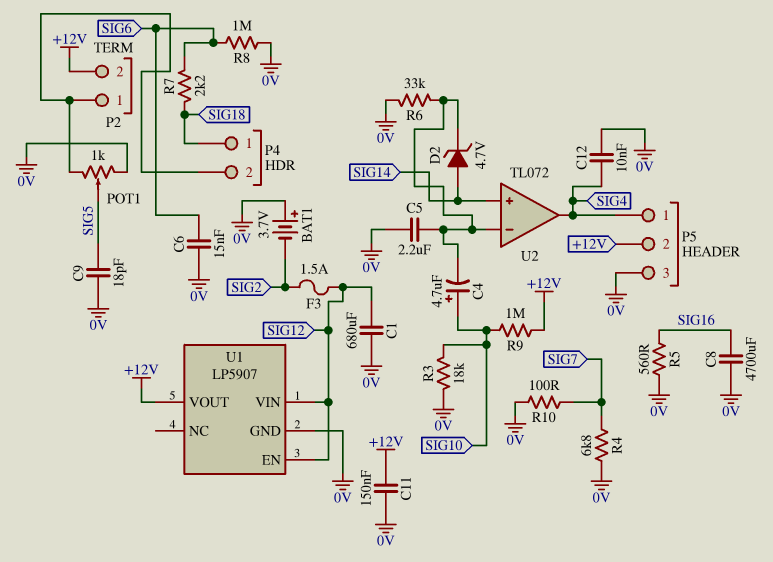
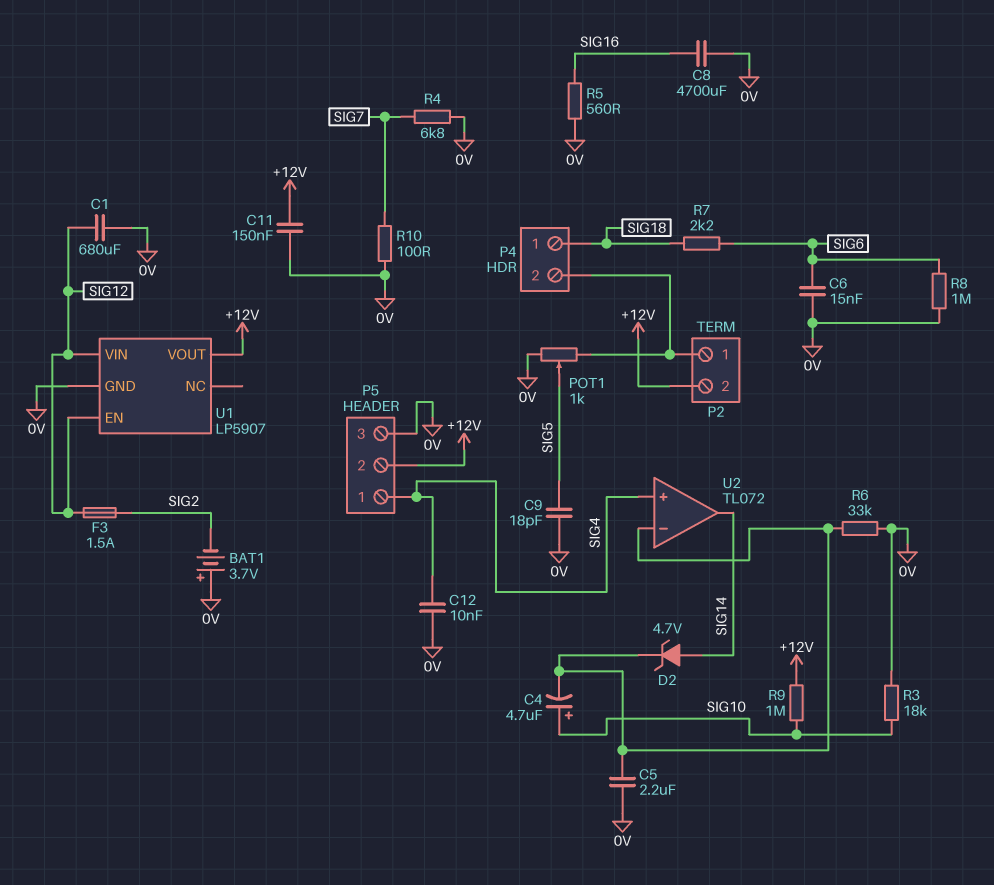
U2 pin in+: SIG14 -> SIG4
U2 pin out: SIG4 -> SIG14

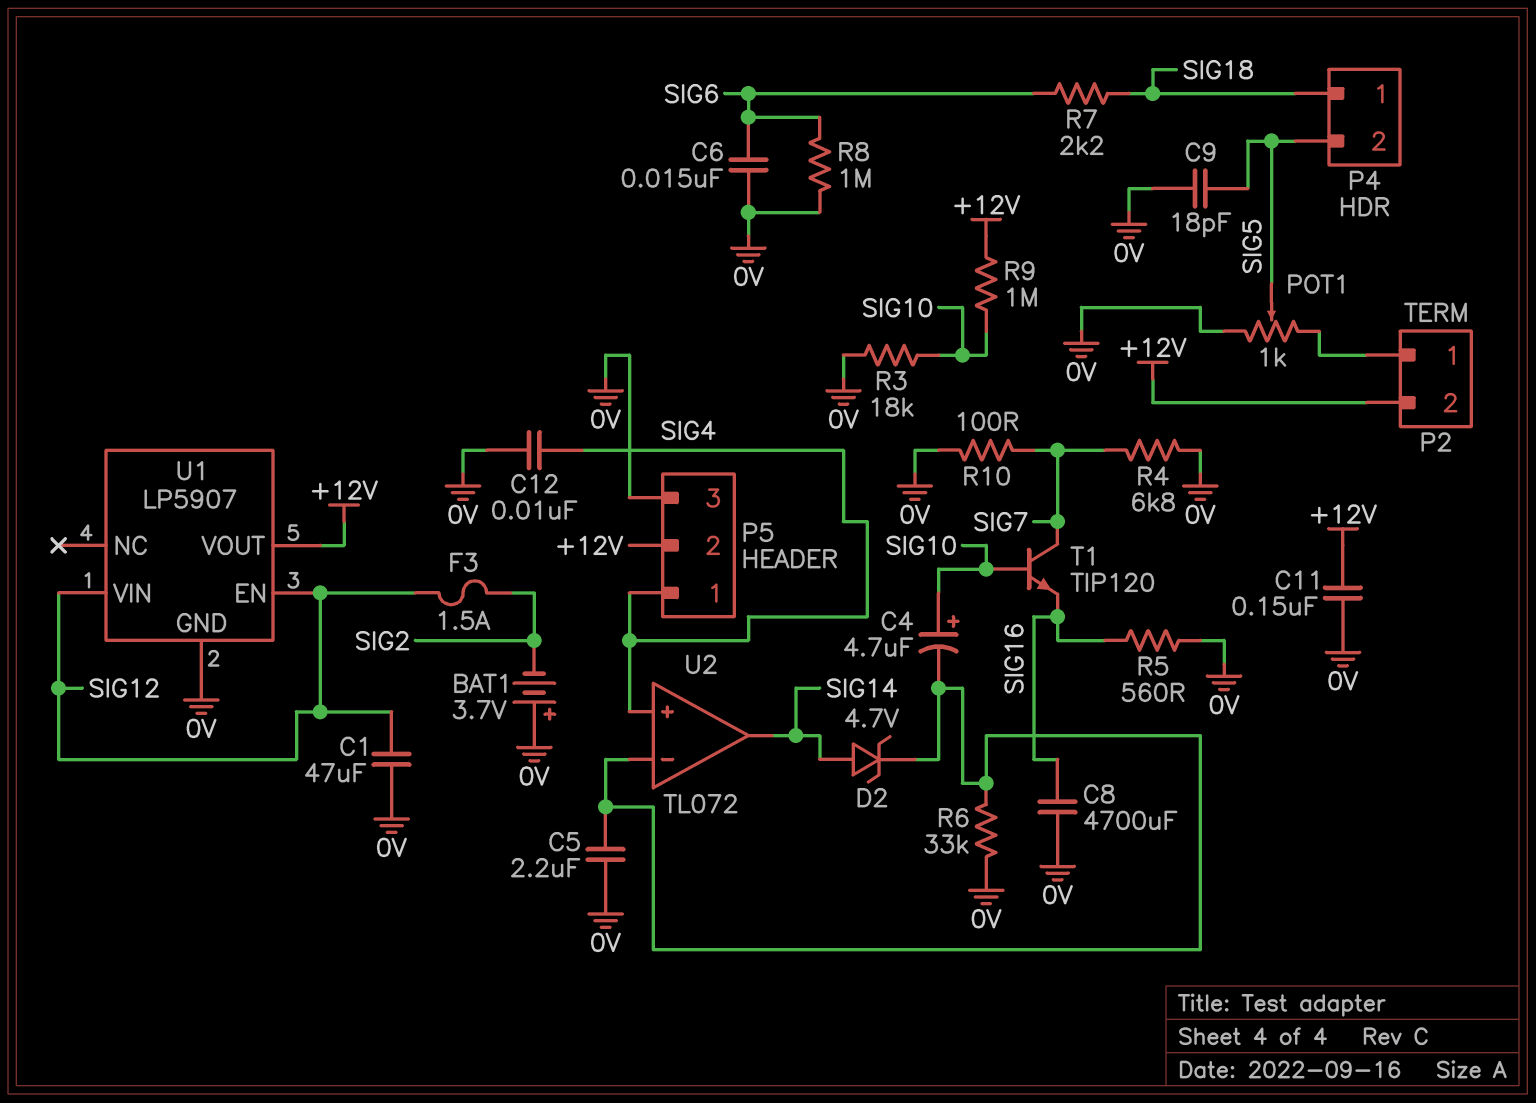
C1: 680uF (0V, SIG12) -> 47uF (0V, SIG12)
P4 pin 2: P2/1 -> SIG5
T1: none -> NPN TIP120 (B SIG10, C SIG7, E SIG16)

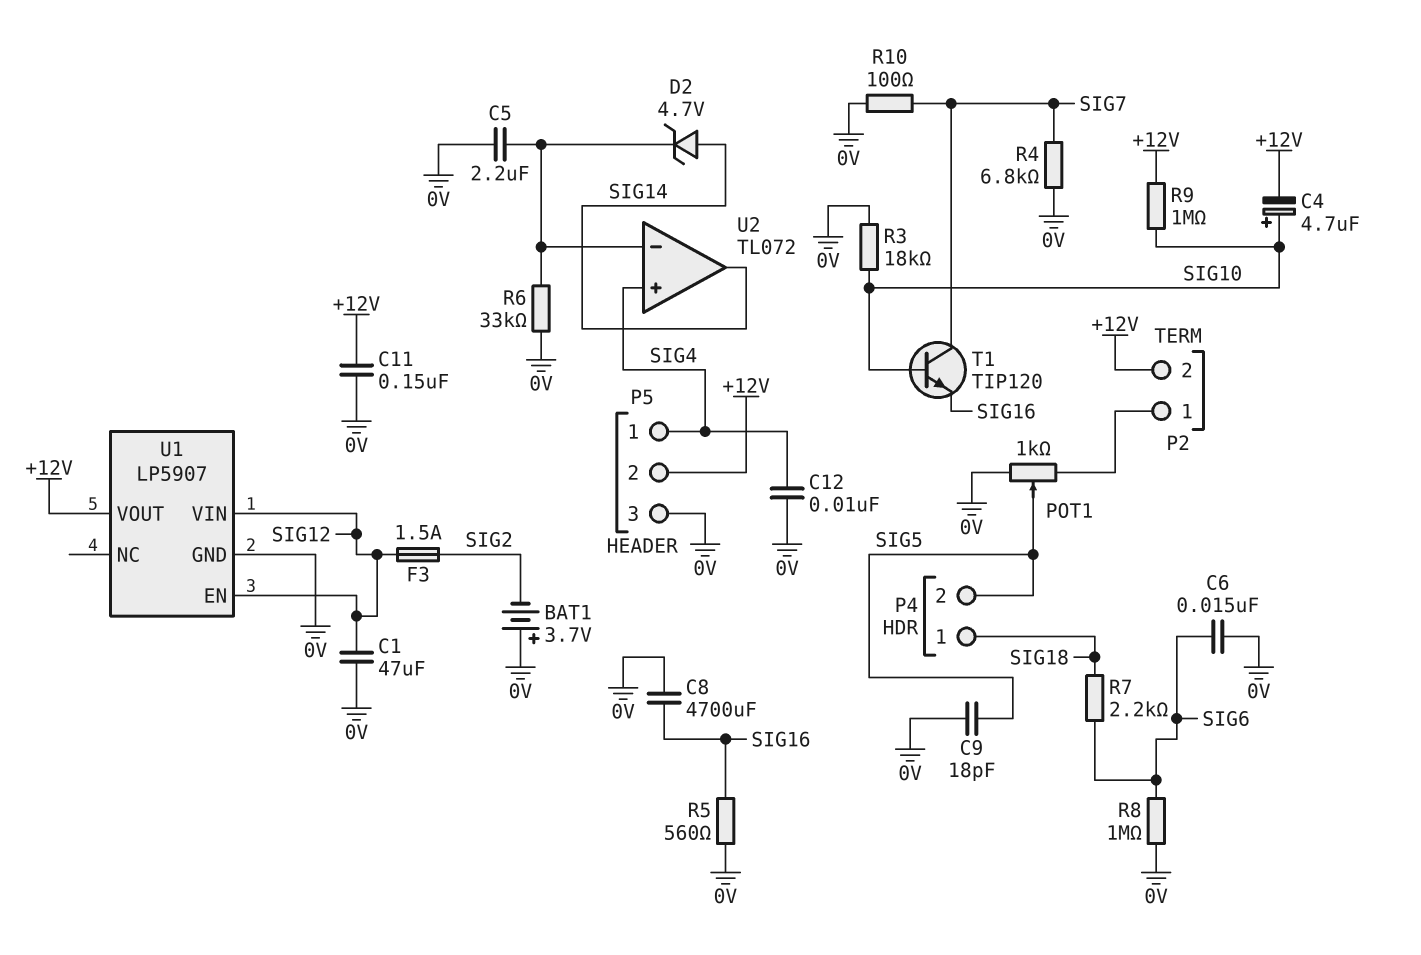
C4: 4.7uF (plus SIG10, minus U2/in-) -> 4.7uF (plus SIG10, minus +12V)

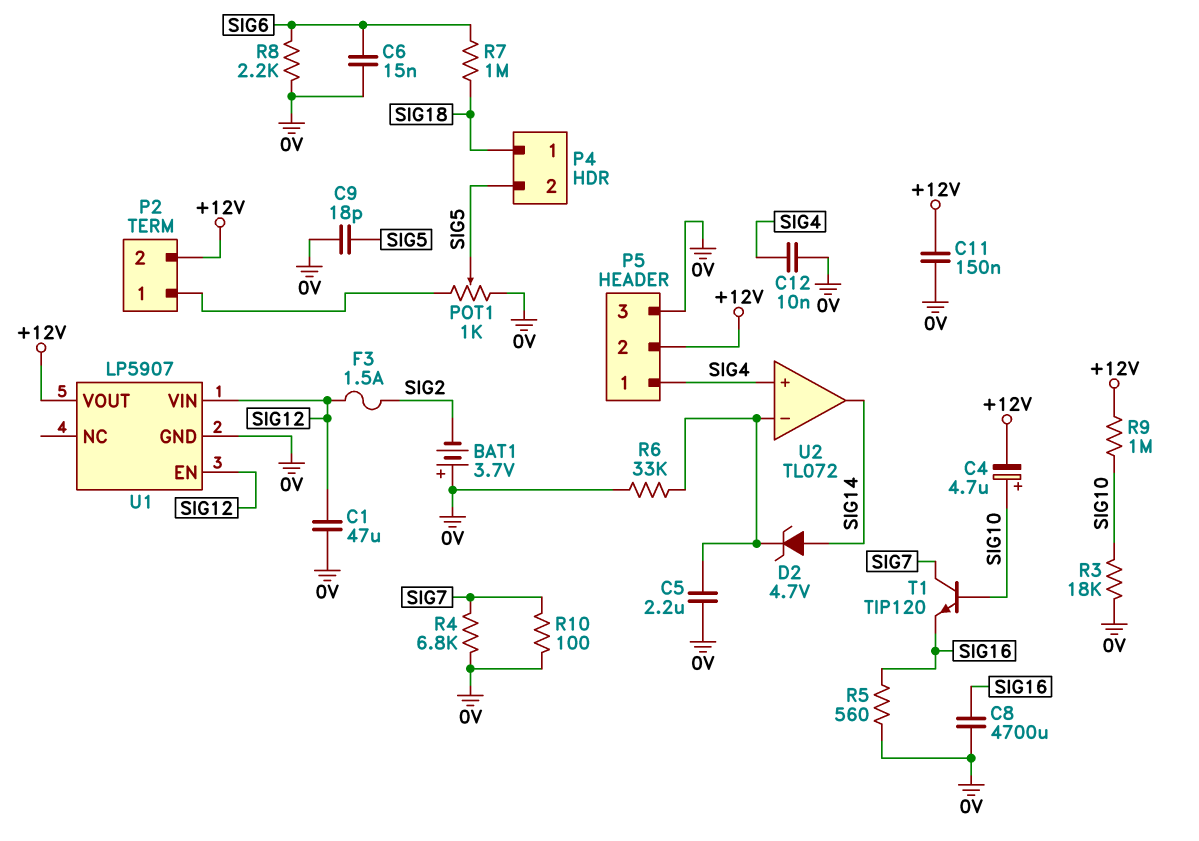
R7: 2.2k (SIG6, SIG18) -> 1M (SIG6, SIG18)
R8: 1M (0V, SIG6) -> 2.2k (0V, SIG6)

